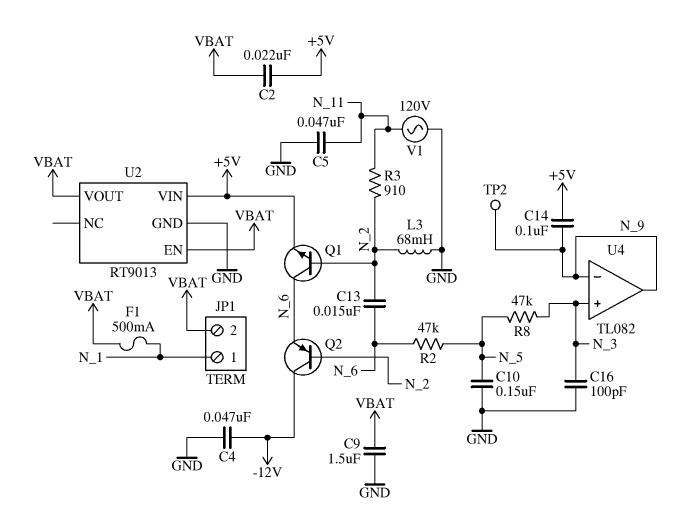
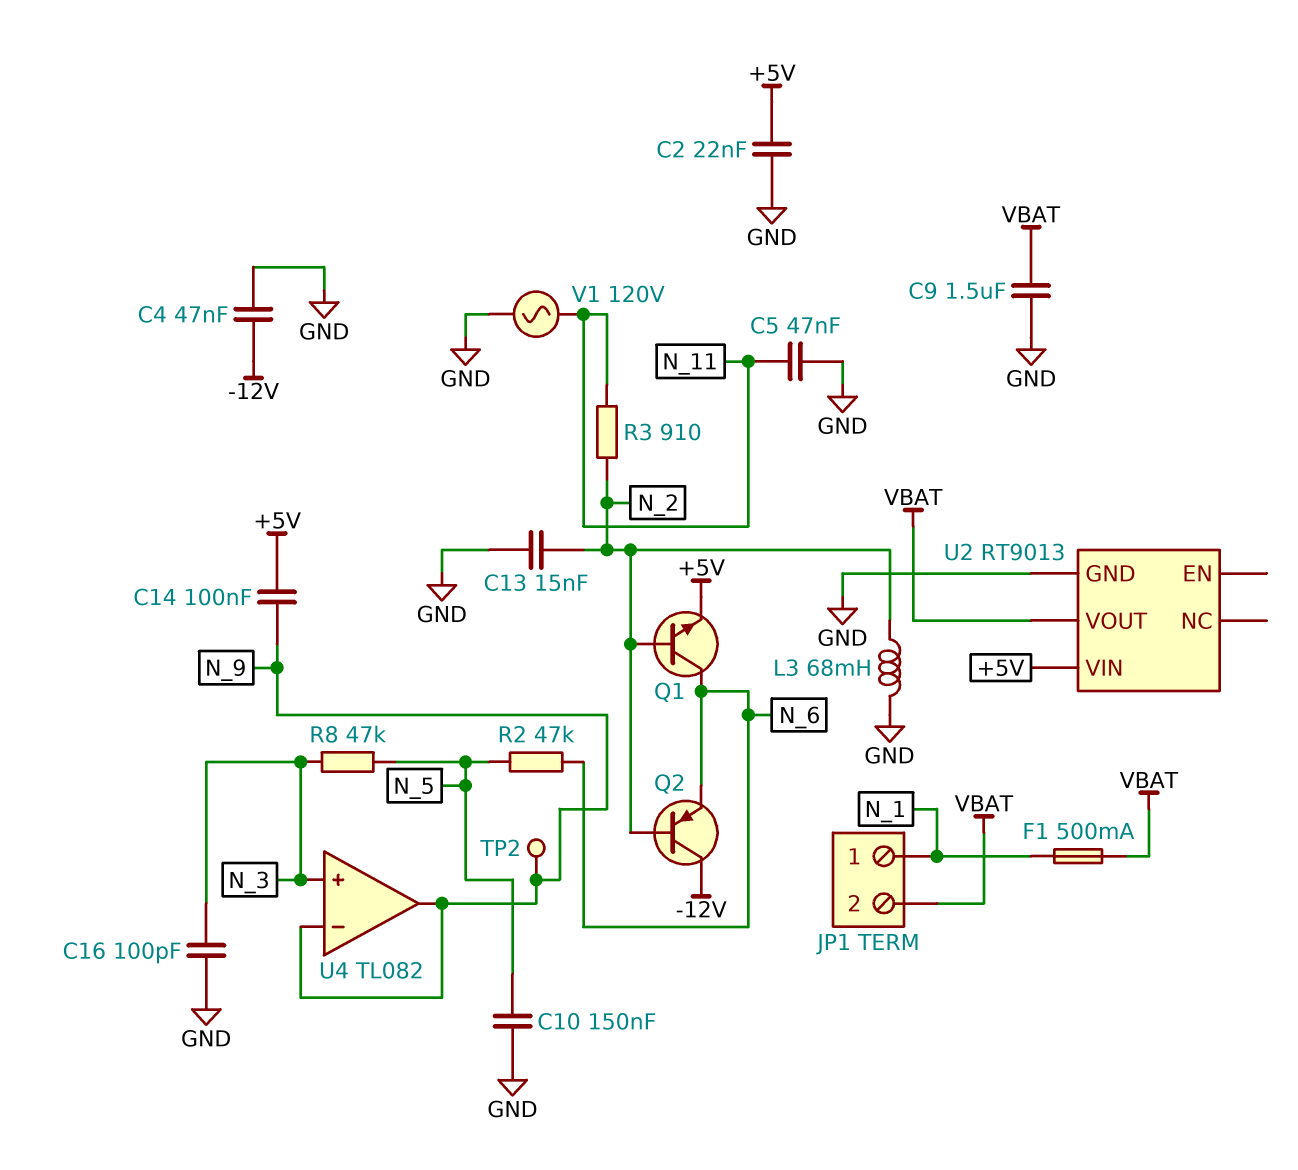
C2: 22nF (+5V, VBAT) -> 22nF (+5V, GND)
C13: 15nF (N_2, N_6) -> 15nF (GND, N_2)
U2 pin EN: VBAT -> none

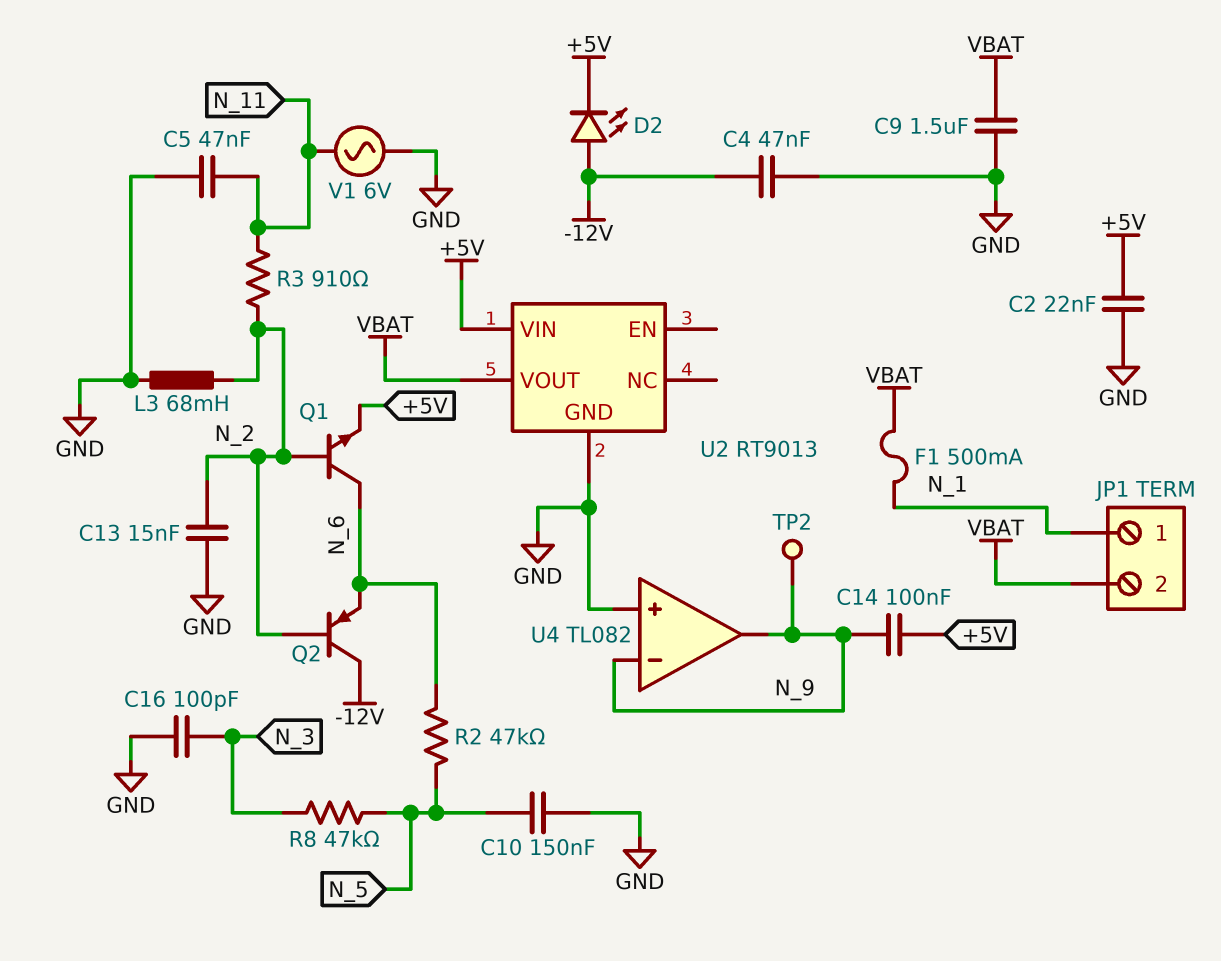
D2: none -> LED (A -12V, K +5V)
U4 pin in+: N_3 -> GND
V1: AC 120V (GND, N_11) -> AC 6V (GND, N_11)

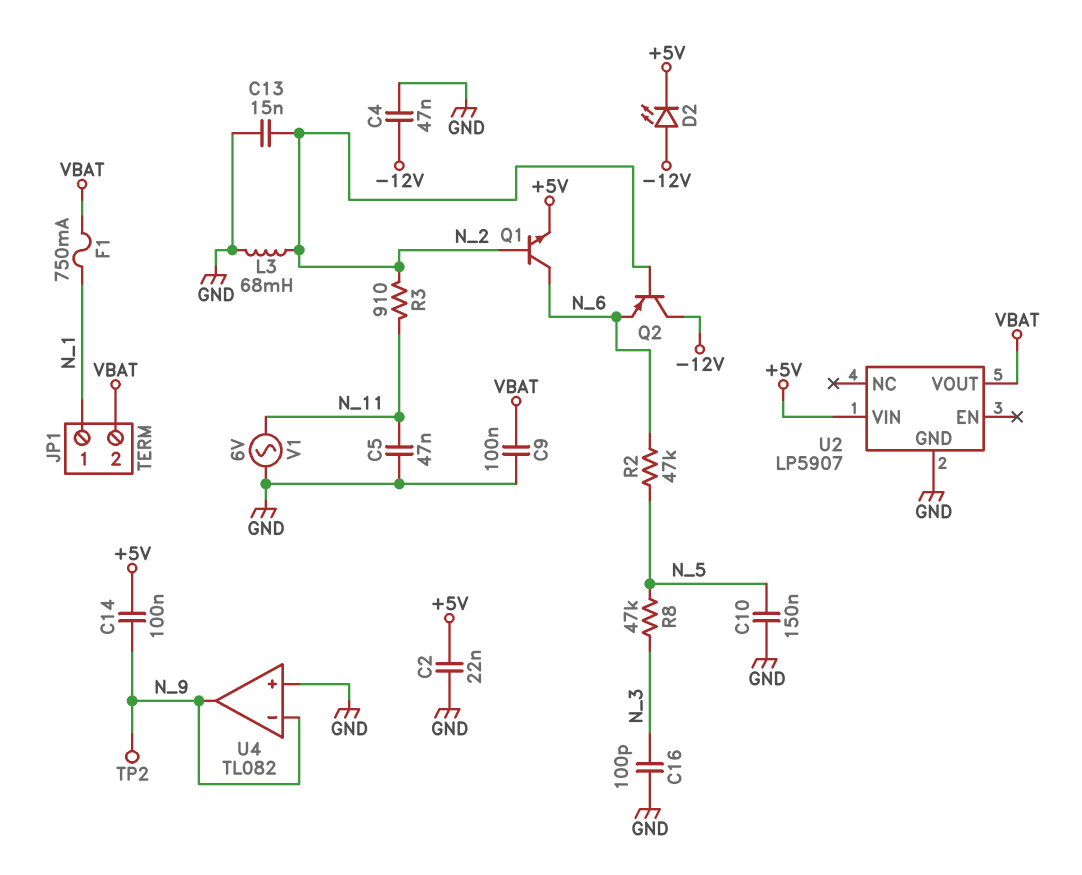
C9: 1.5uF (GND, VBAT) -> 100nF (GND, VBAT)
F1: 500mA (N_1, VBAT) -> 750mA (N_1, VBAT)
U2: RT9013 -> LP5907

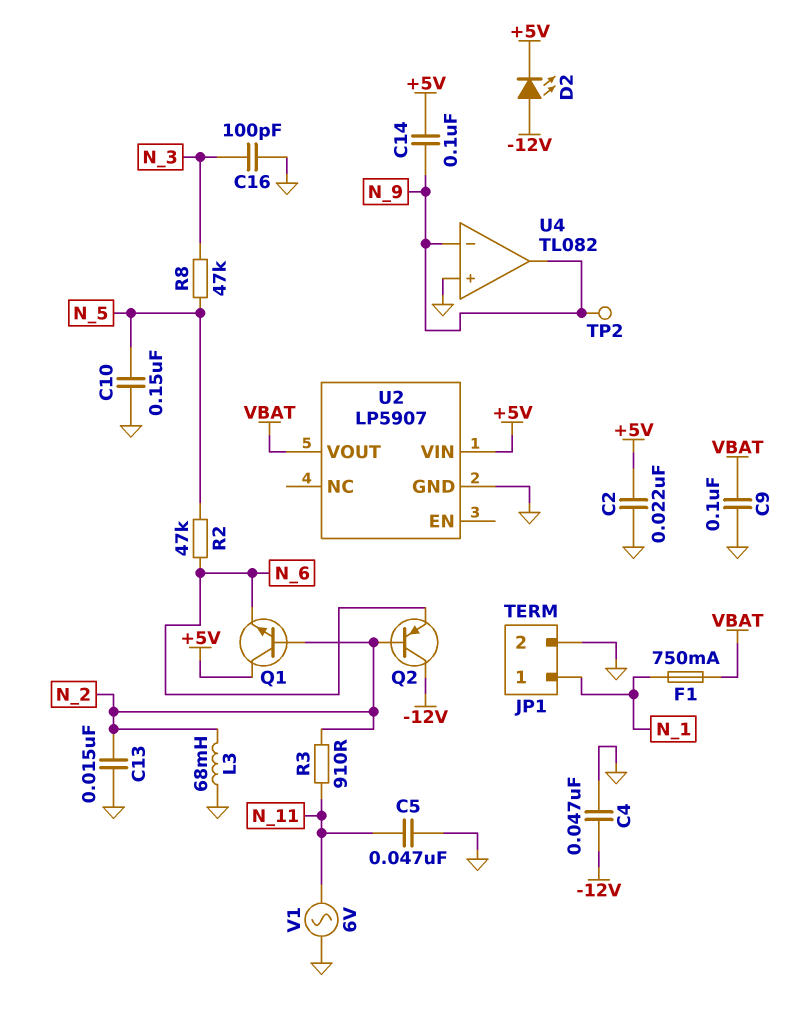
JP1 pin 2: VBAT -> GND
Q1: NPN (B N_2, C N_6, E +5V) -> NPN (B N_2, C +5V, E N_6)

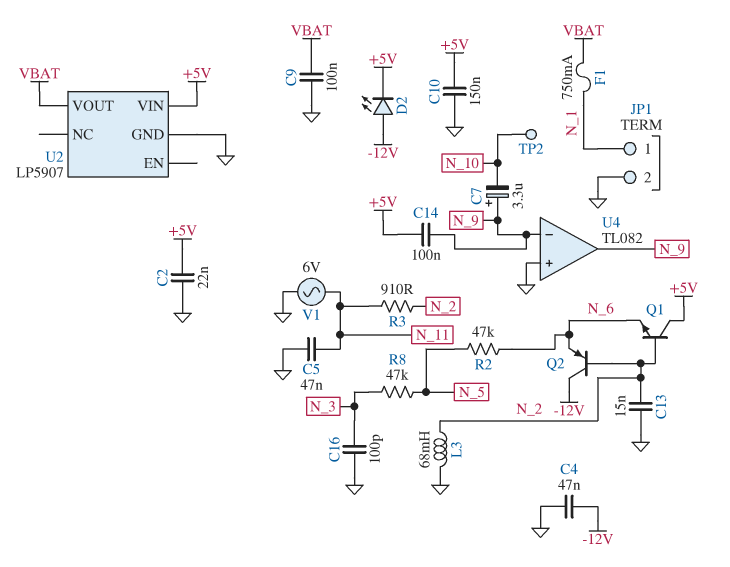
C7: none -> 3.3uF (plus N_9, minus N_10)
C10: 150nF (GND, N_5) -> 150nF (+5V, GND)
TP2: test point (N_9) -> test point (N_10)

